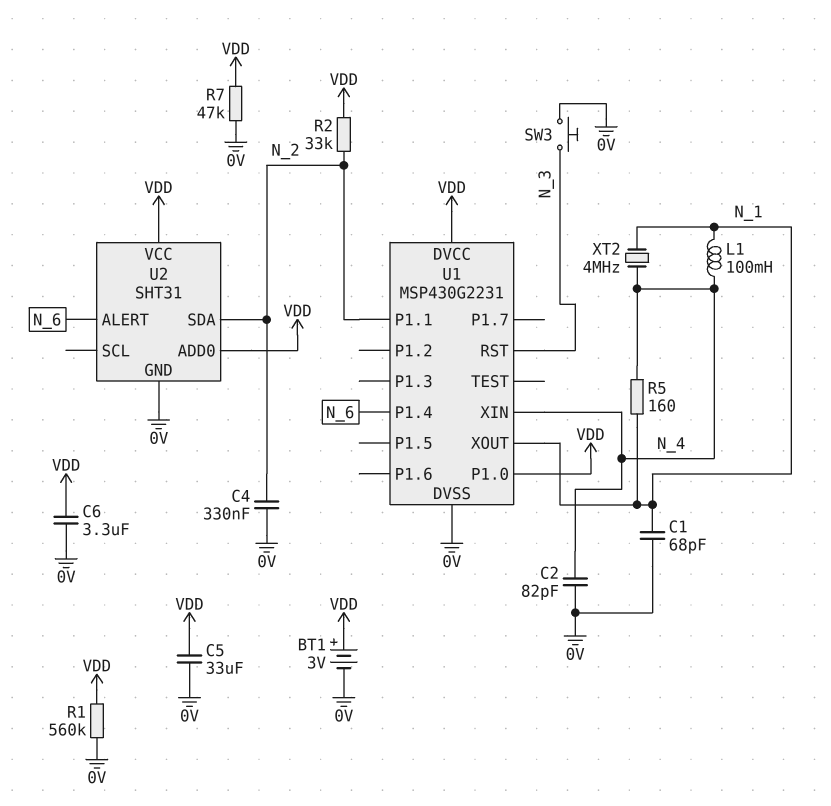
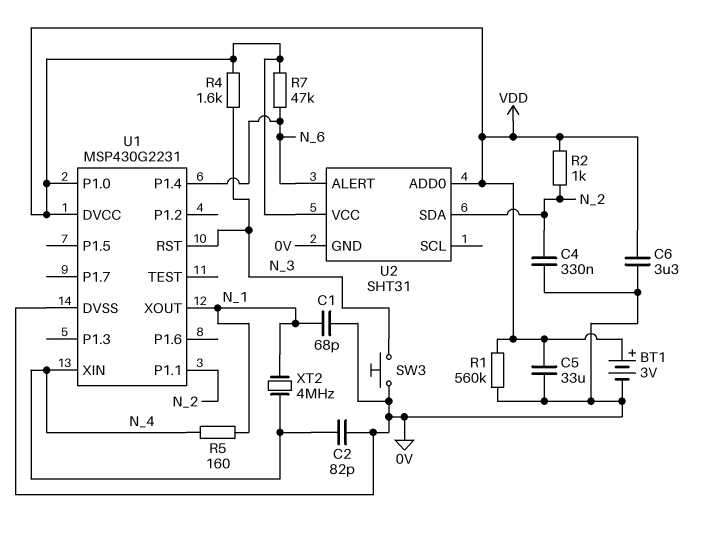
L1: 100mH (N_1, N_4) -> none
R2: 33k (N_2, VDD) -> 1k (N_2, VDD)
R4: none -> 1.6k (N_3, VDD)
R7: 47k (0V, VDD) -> 47k (N_6, VDD)

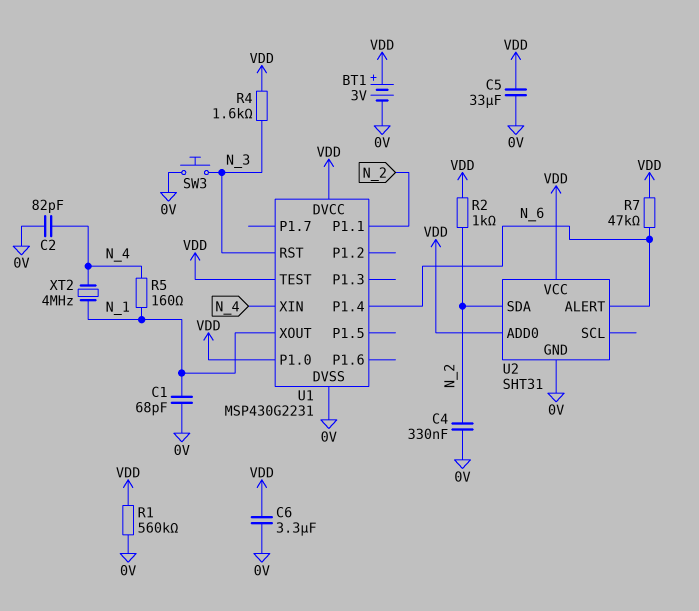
U1 pin TEST: none -> VDD

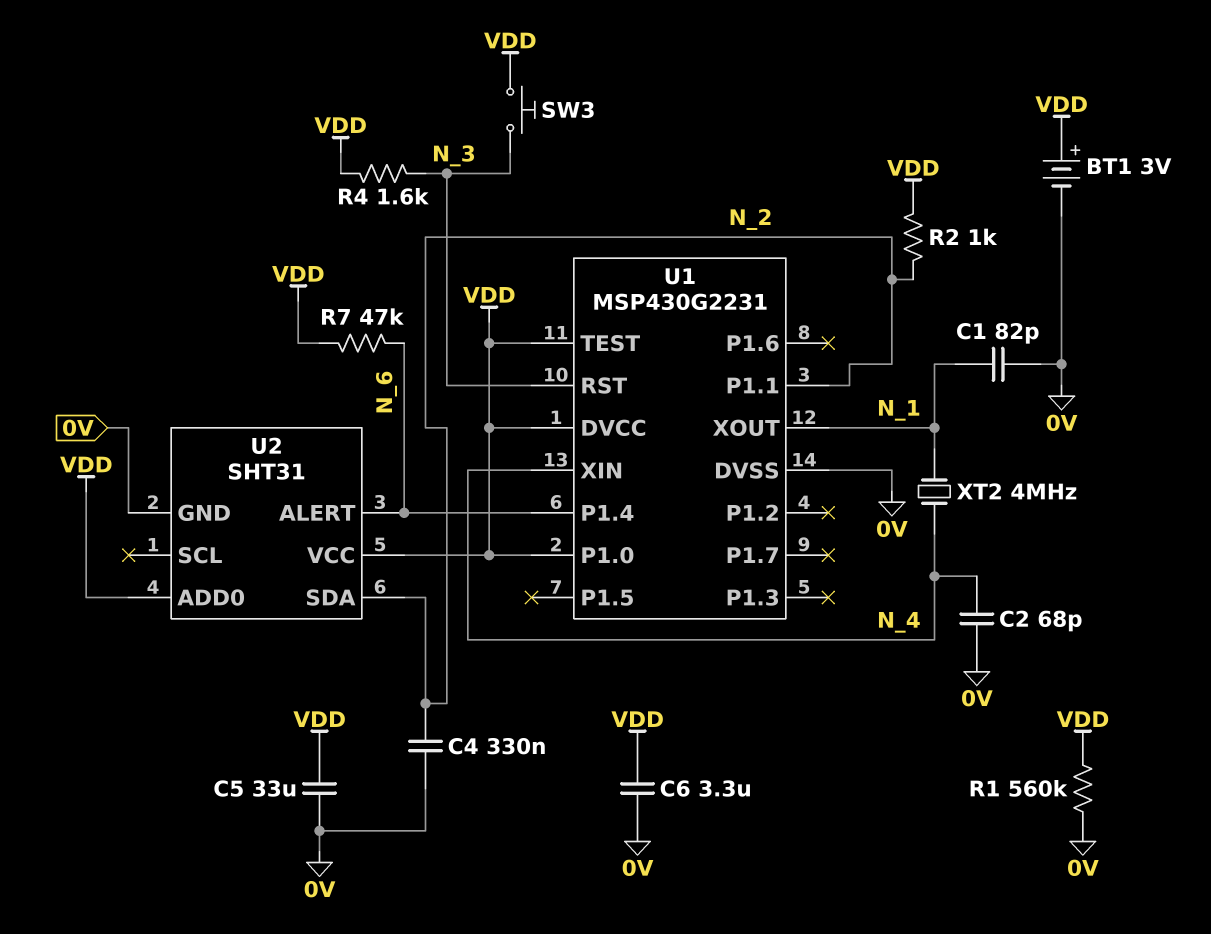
C1: 68pF (0V, N_1) -> 82pF (0V, N_1)
C2: 82pF (0V, N_4) -> 68pF (0V, N_4)
R5: 160 (N_1, N_4) -> none
SW3: button (0V, N_3) -> button (N_3, VDD)

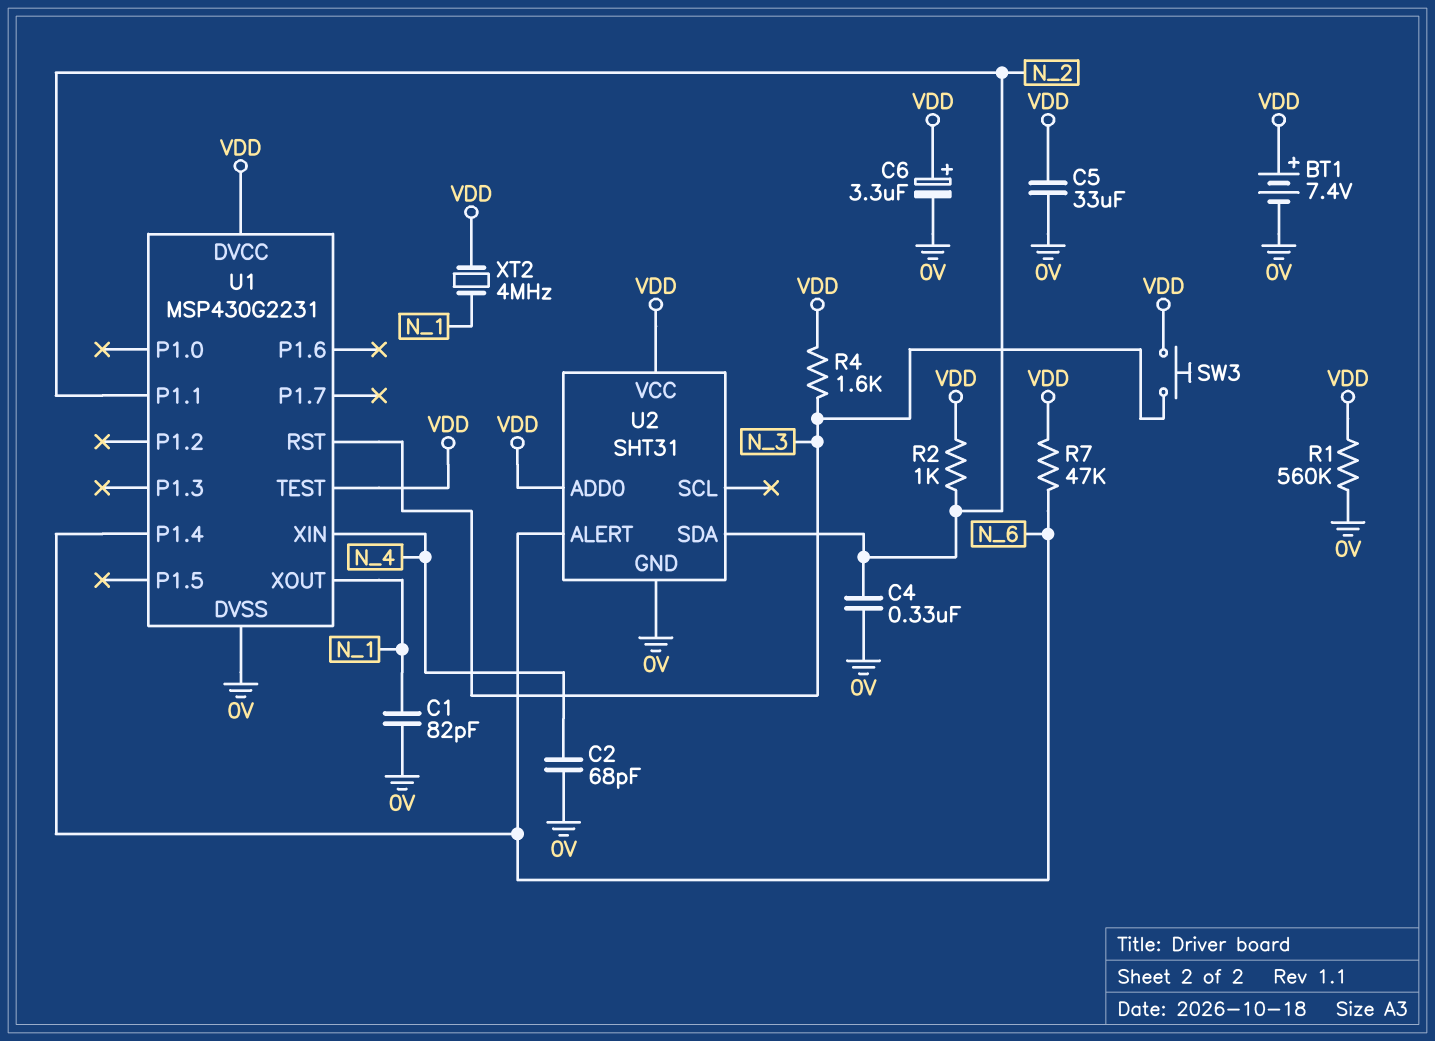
BT1: 3V (plus VDD, minus 0V) -> 7.4V (plus VDD, minus 0V)
C6: 3.3uF (0V, VDD) -> 3.3uF (plus VDD, minus 0V)
U1 pin P1.0: VDD -> none
XT2: 4MHz (N_1, N_4) -> 4MHz (N_1, VDD)

